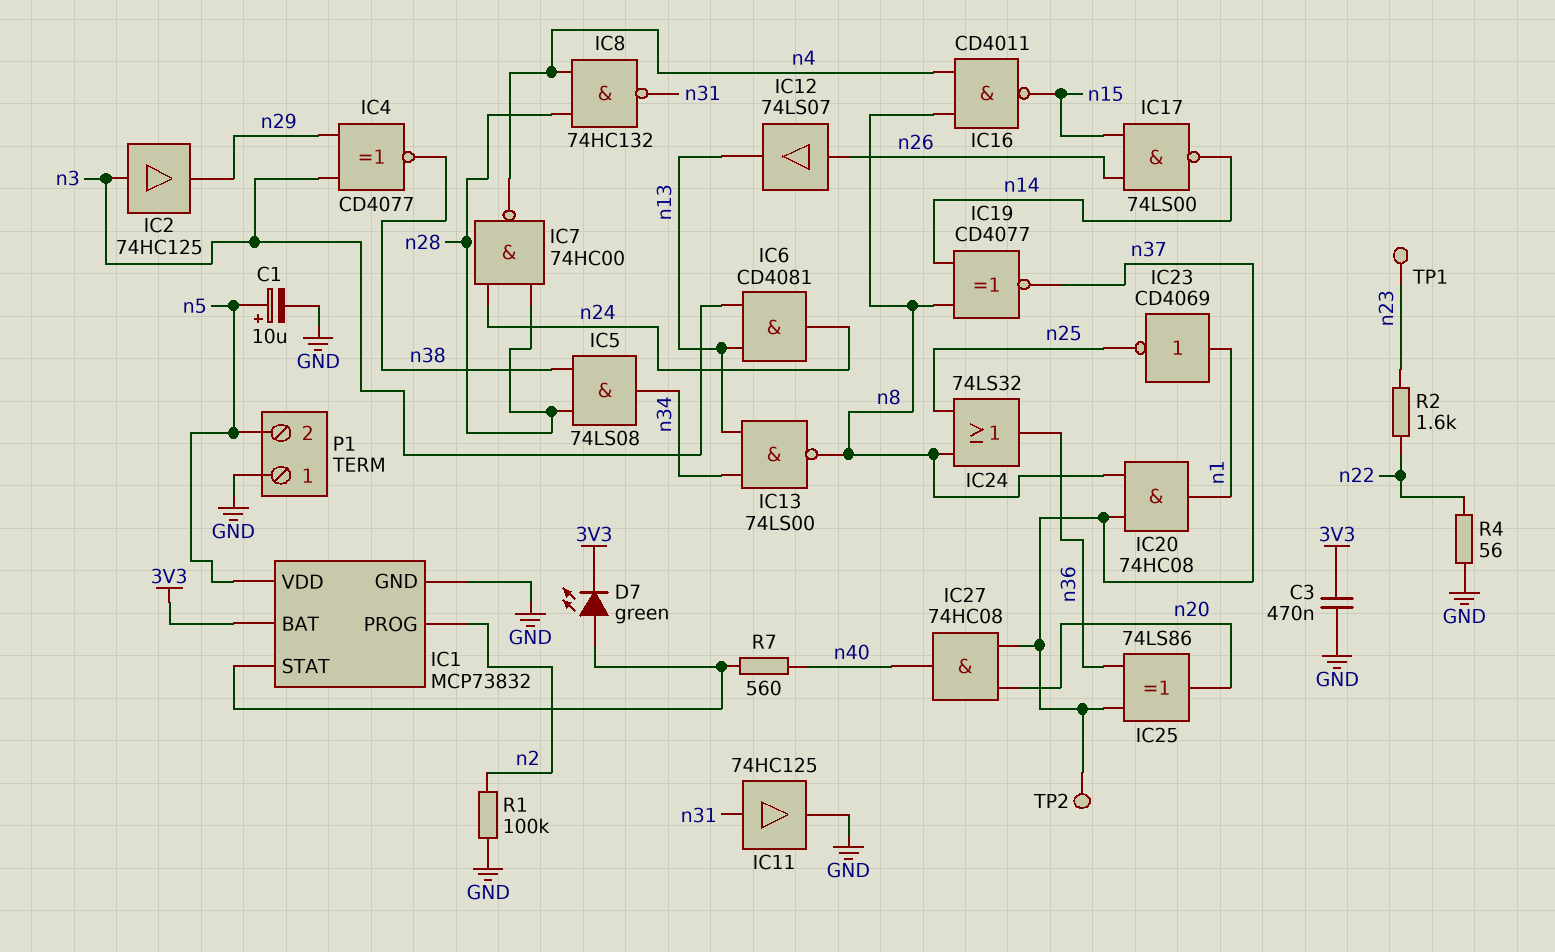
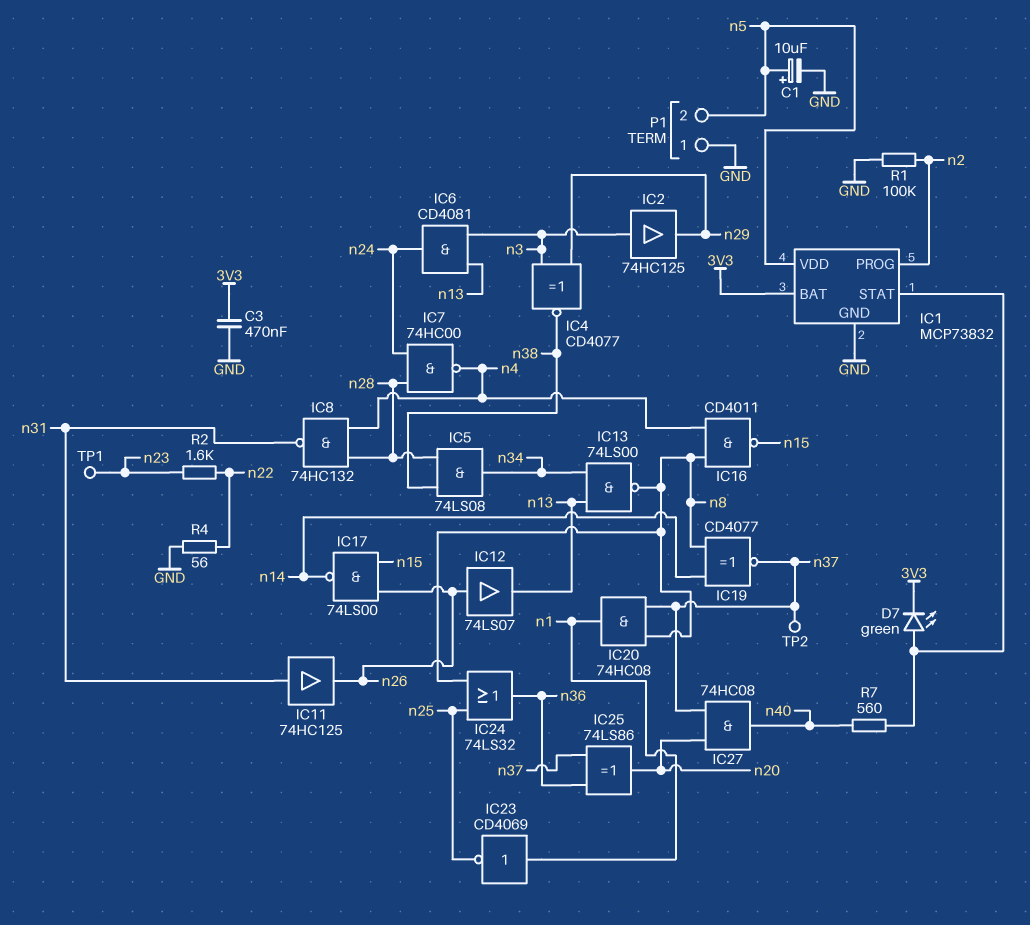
IC11: buffer 74HC125 (in n31, out GND) -> buffer 74HC125 (in n31, out n26)

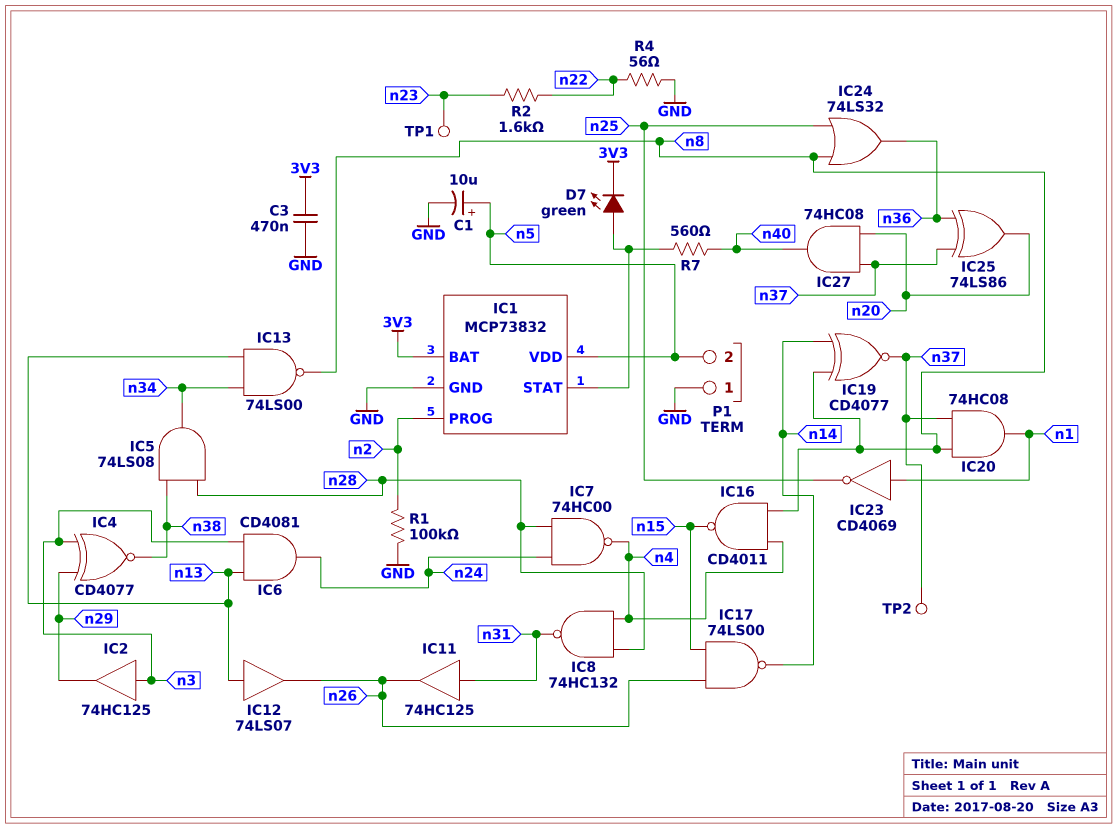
IC12: buffer 74LS07 (in n26, out n13) -> buffer 74LS07 (in n13, out n26)

